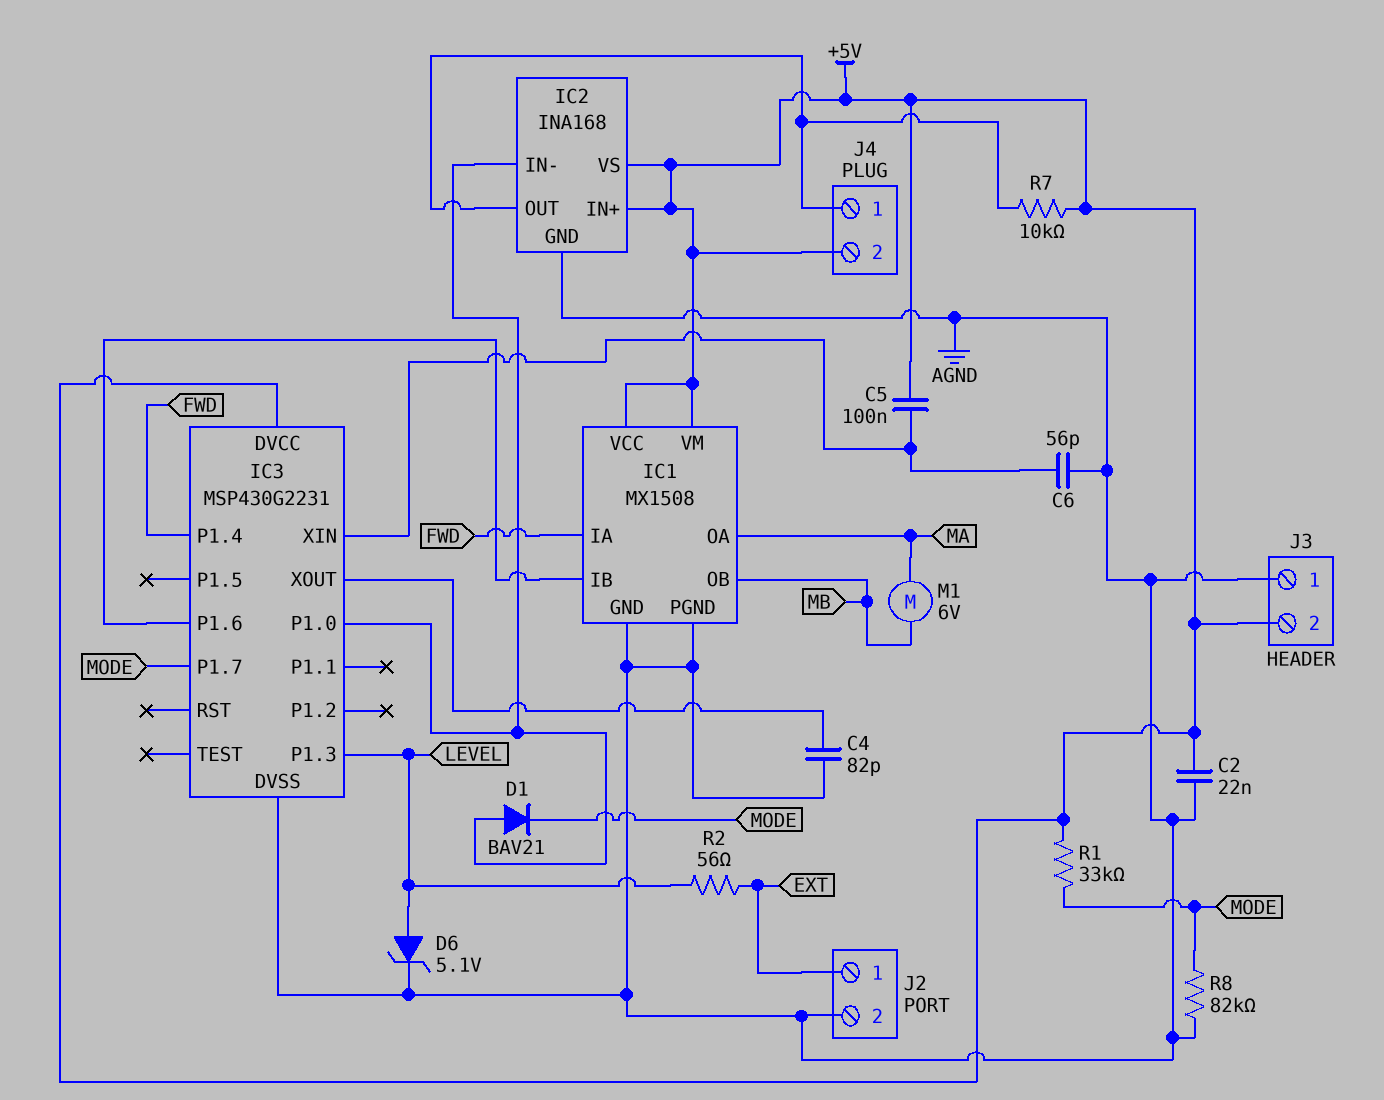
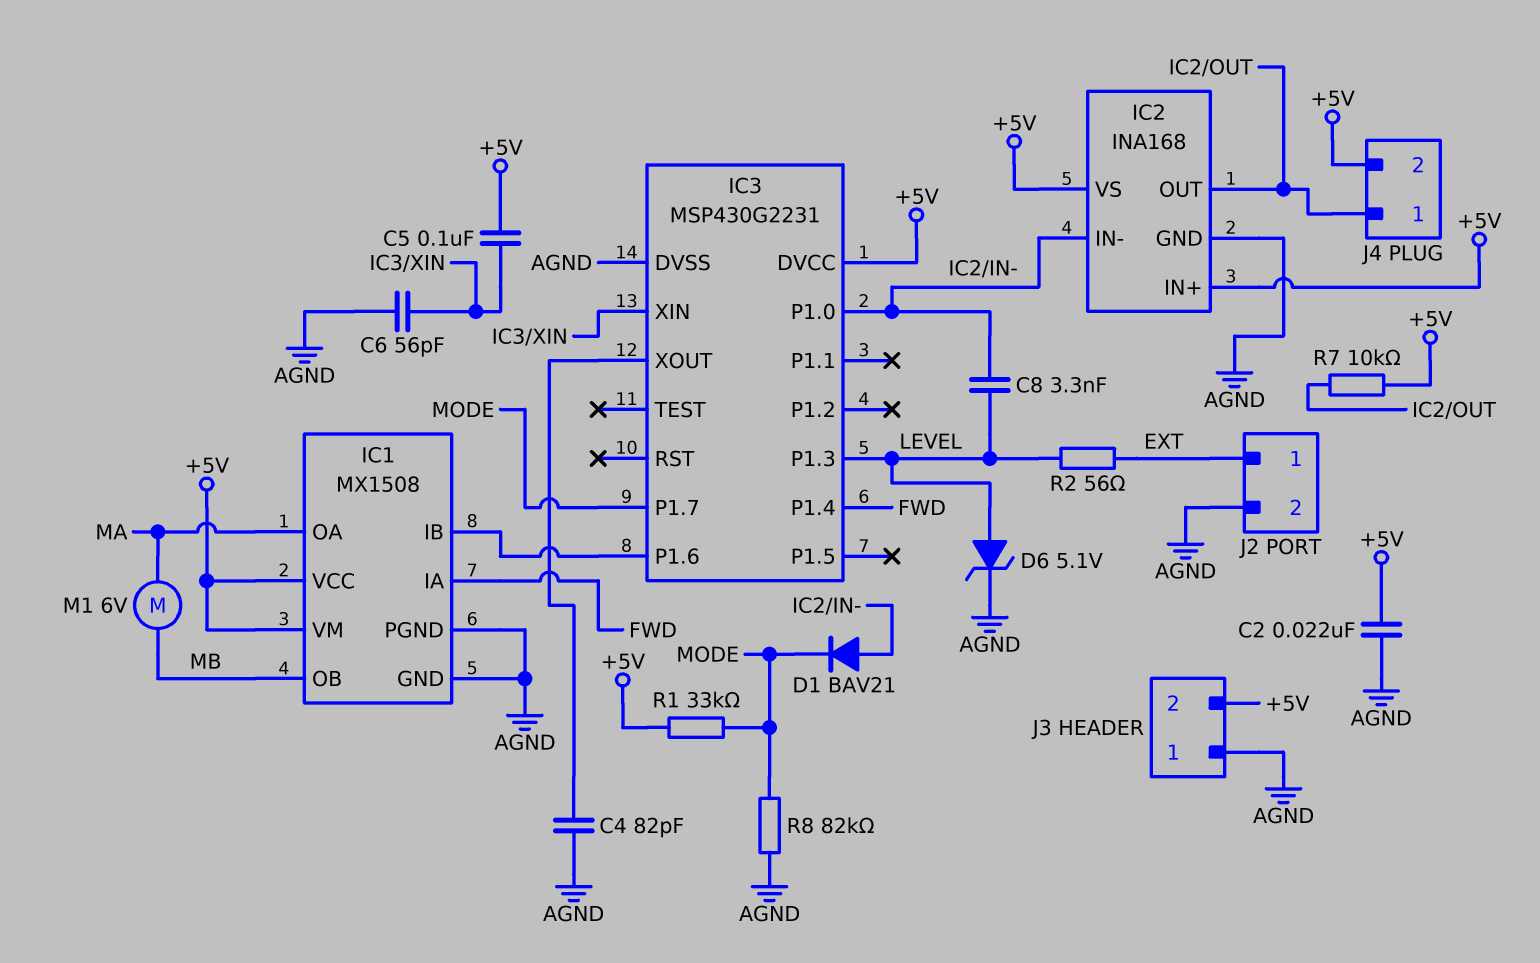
C8: none -> 3.3nF (IC2/IN-, LEVEL)

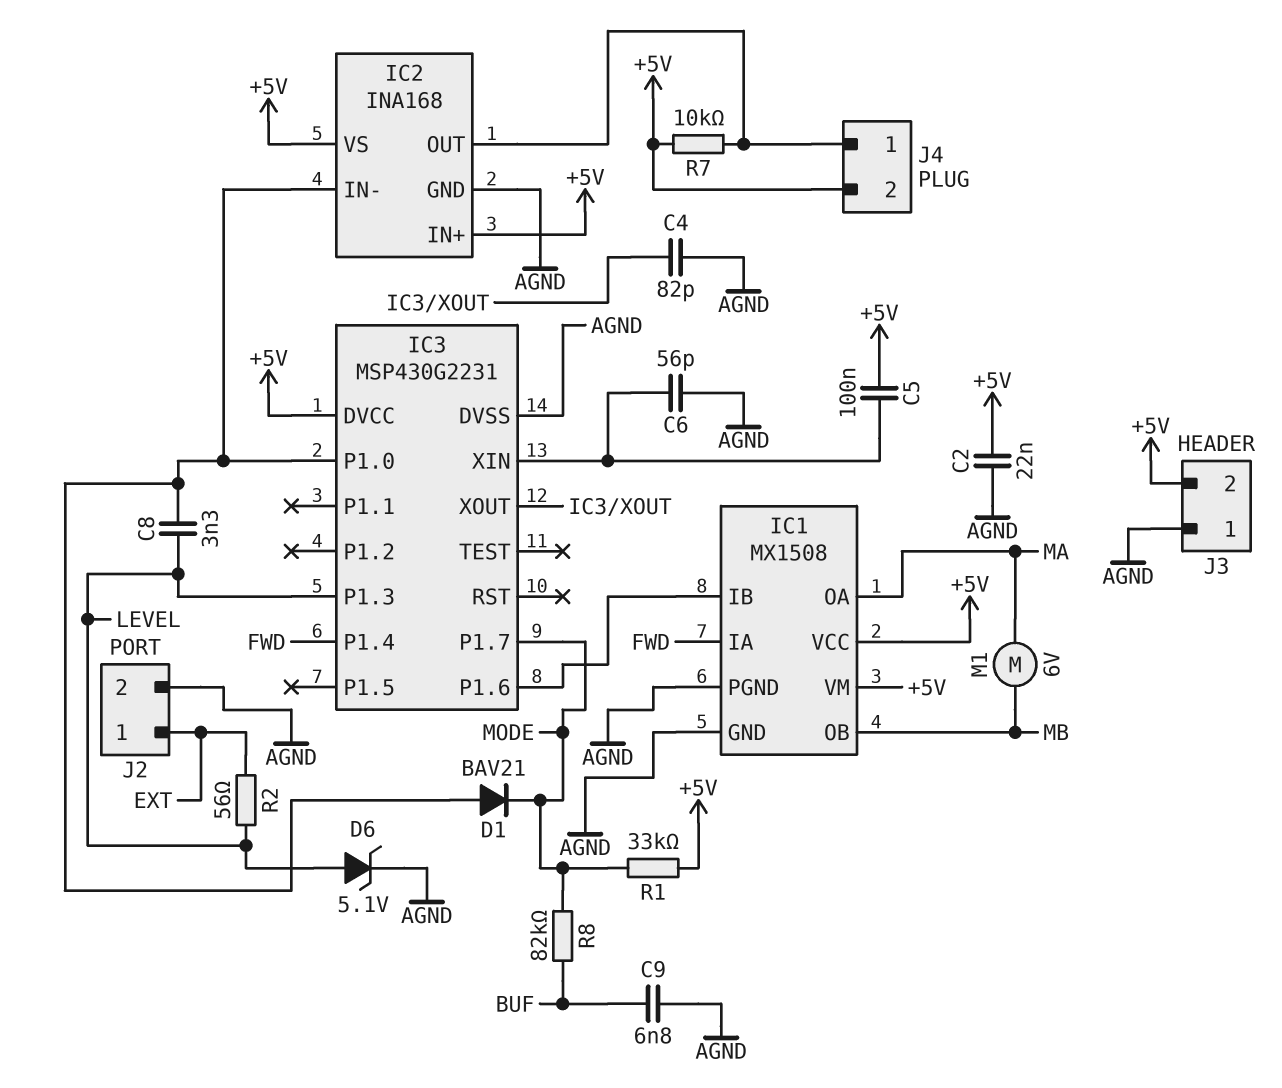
C9: none -> 6.8nF (AGND, BUF)
R8: 82k (AGND, MODE) -> 82k (BUF, MODE)

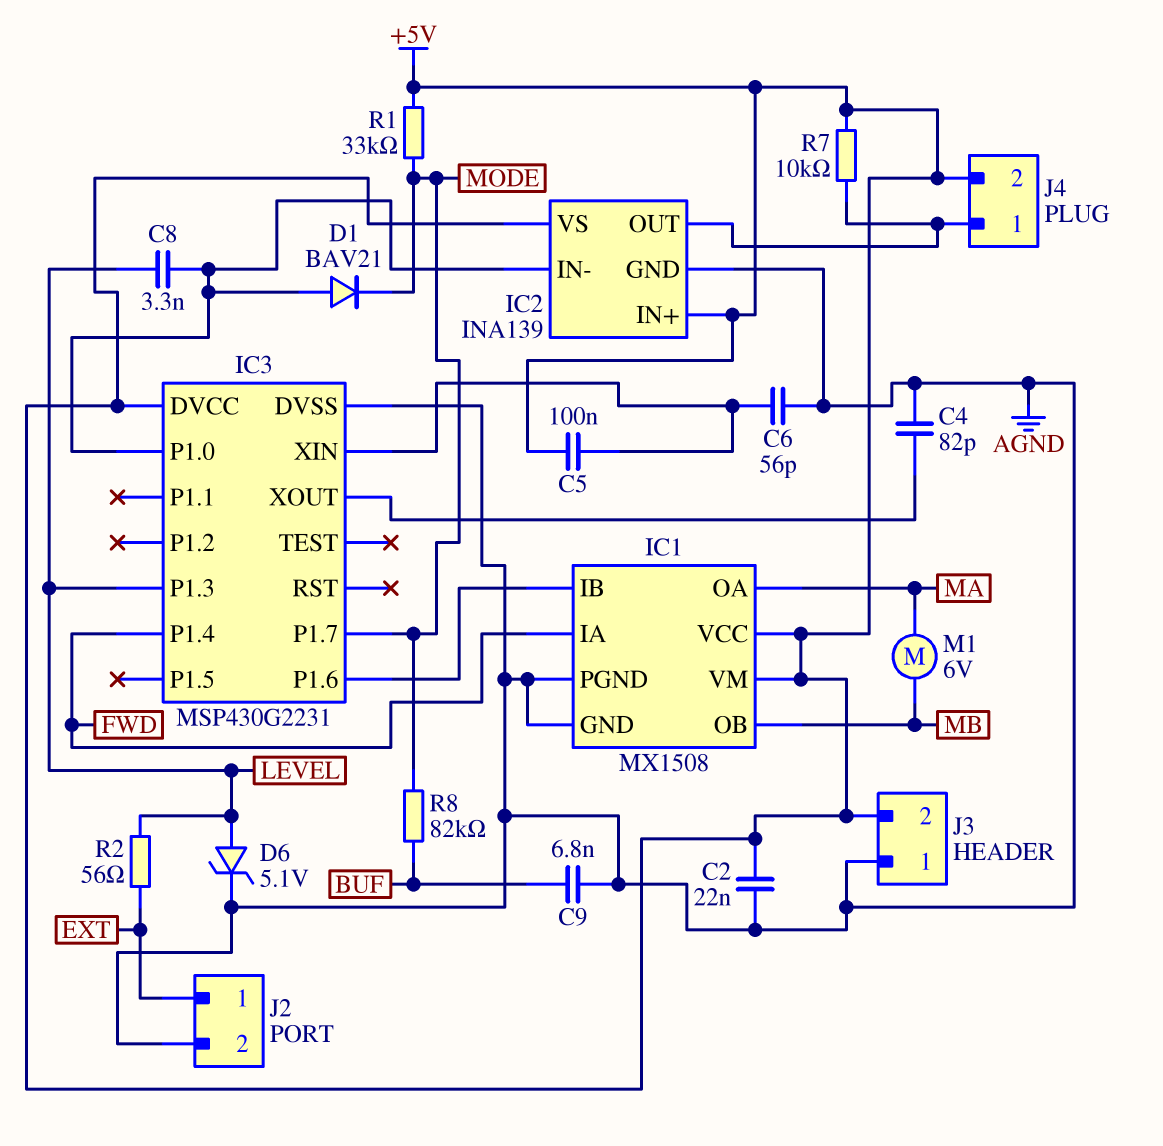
IC2: INA168 -> INA139

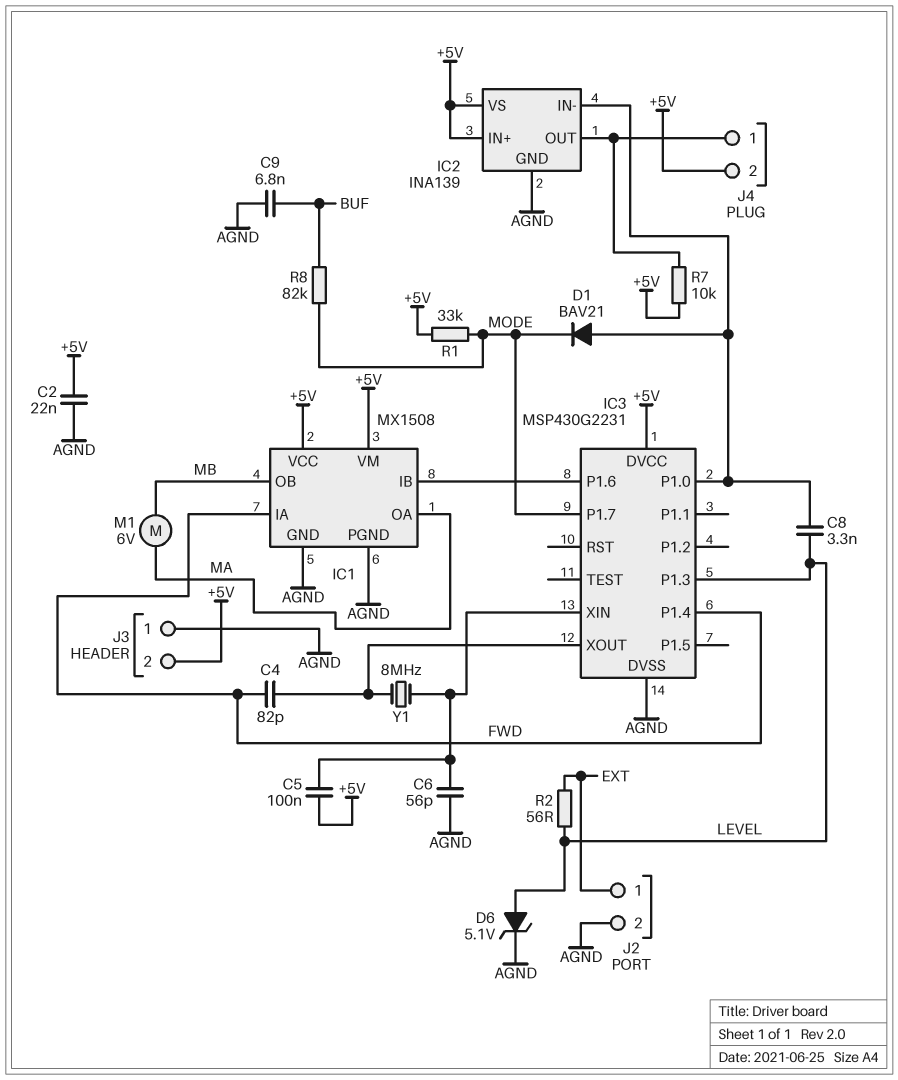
C4: 82pF (AGND, IC3/XOUT) -> 82pF (FWD, IC3/XOUT)
Y1: none -> 8MHz (IC3/XIN, IC3/XOUT)

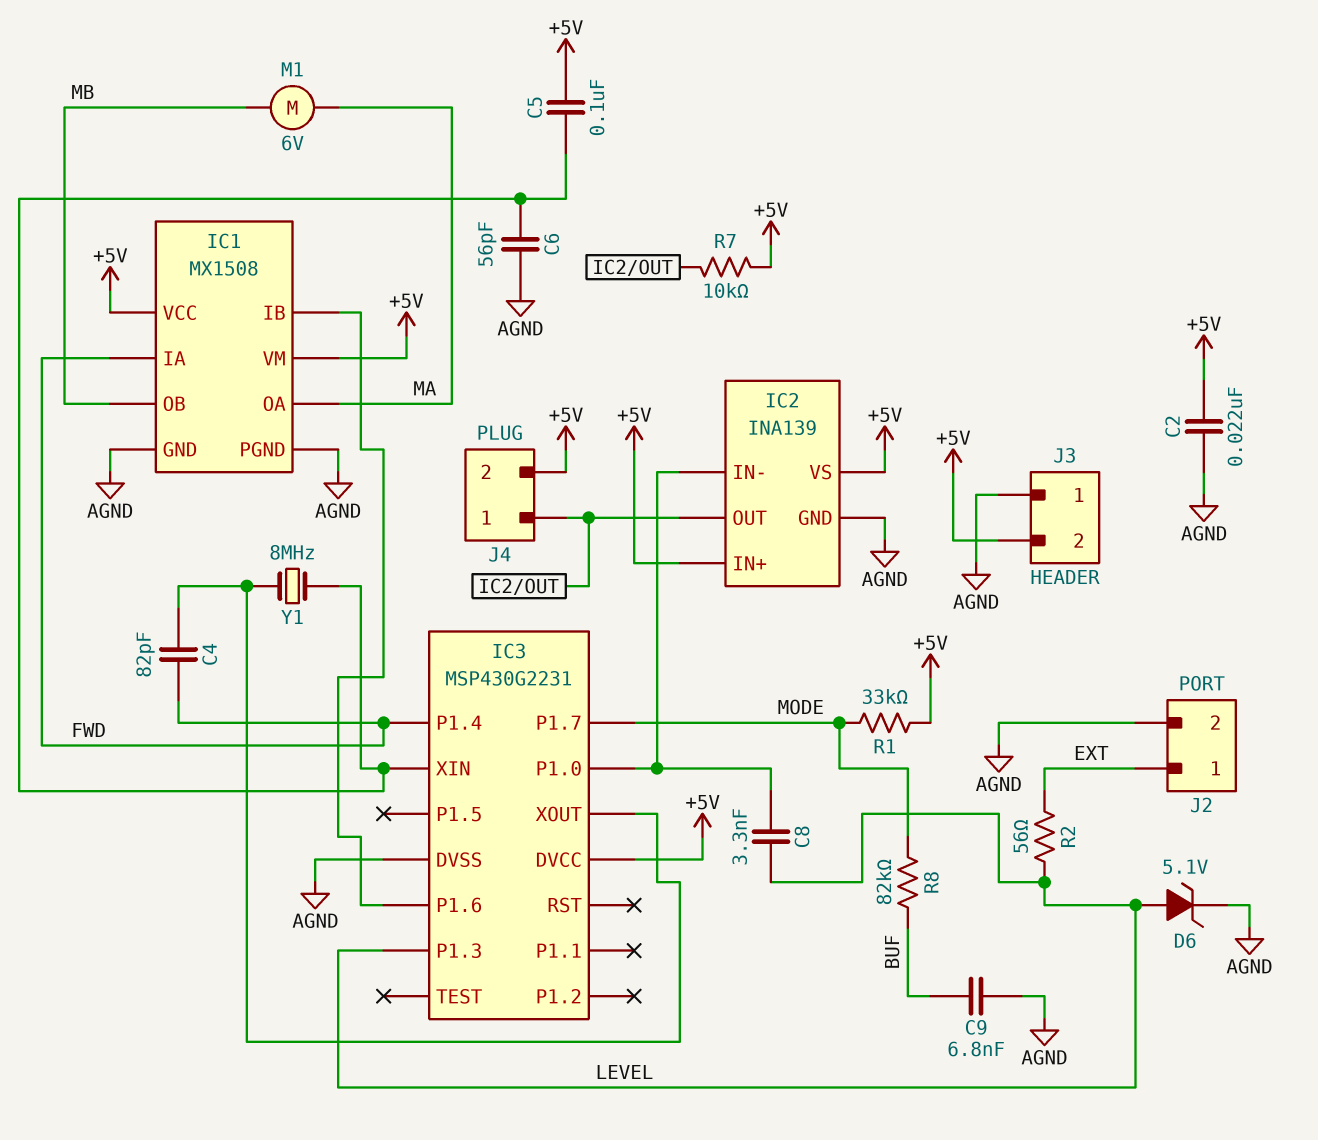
D1: diode BAV21 (A IC2/IN-, K MODE) -> none

